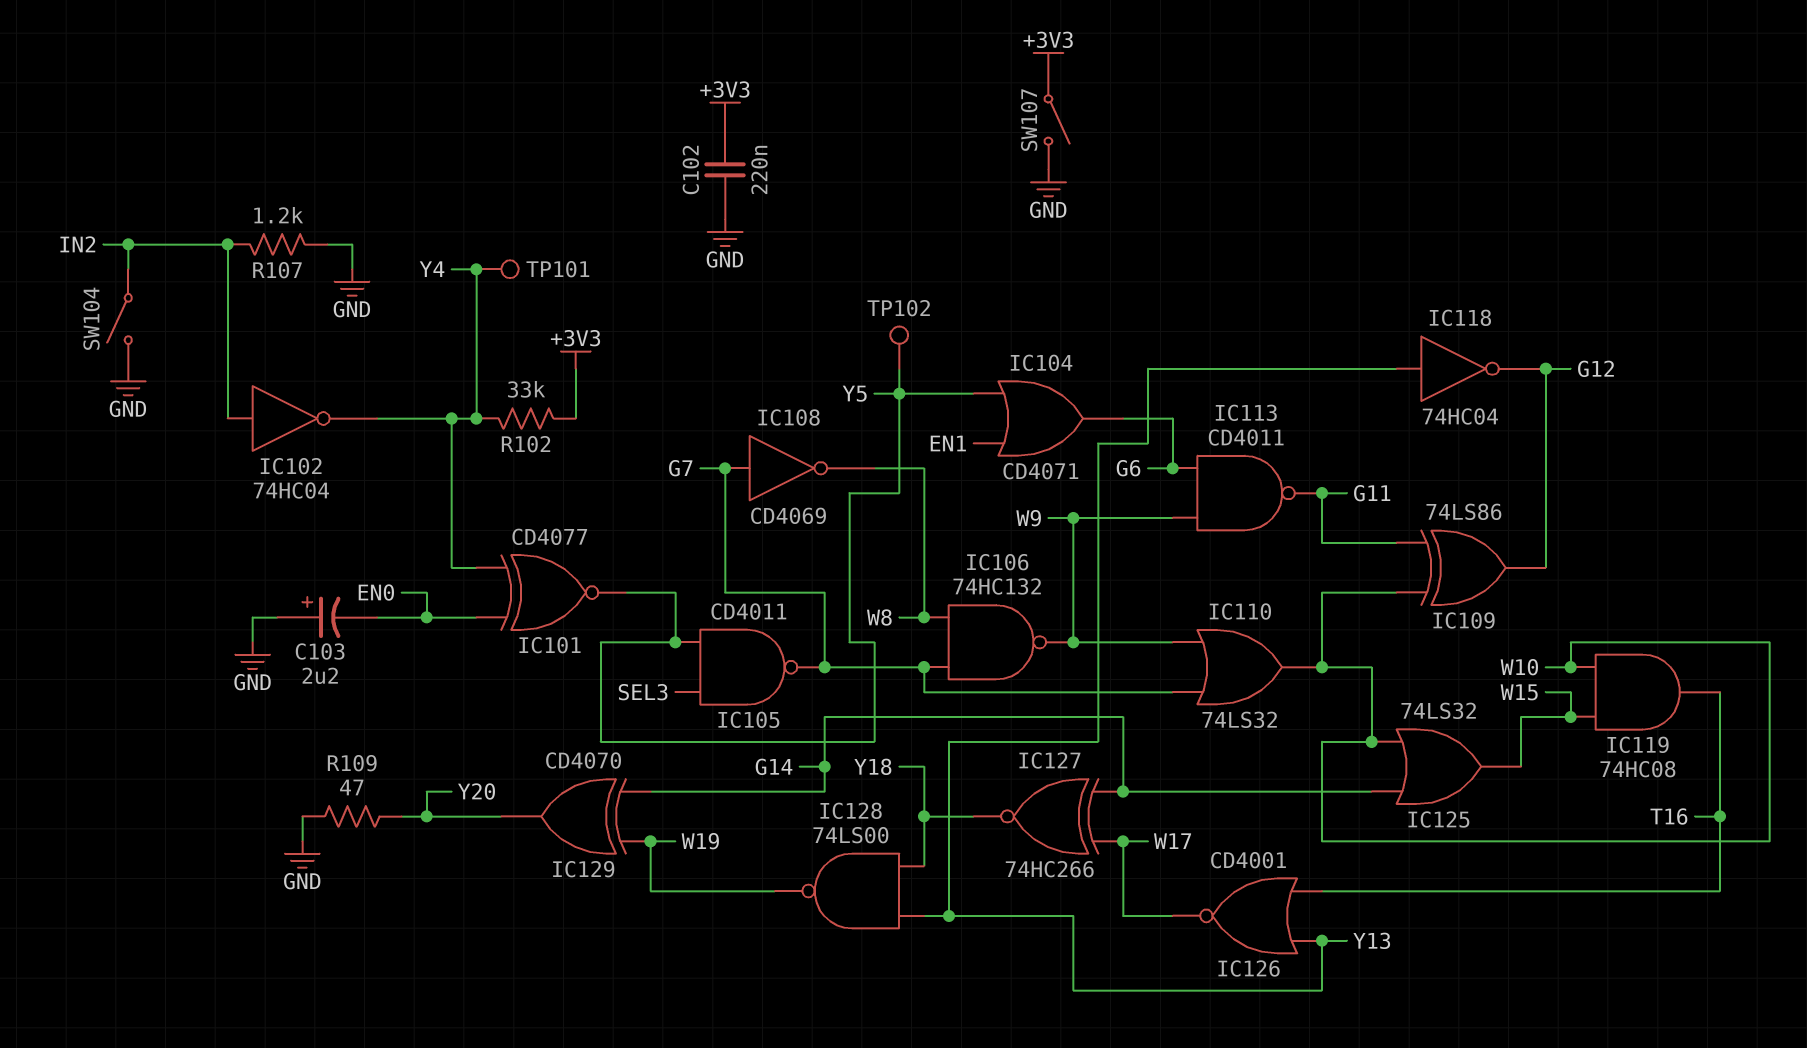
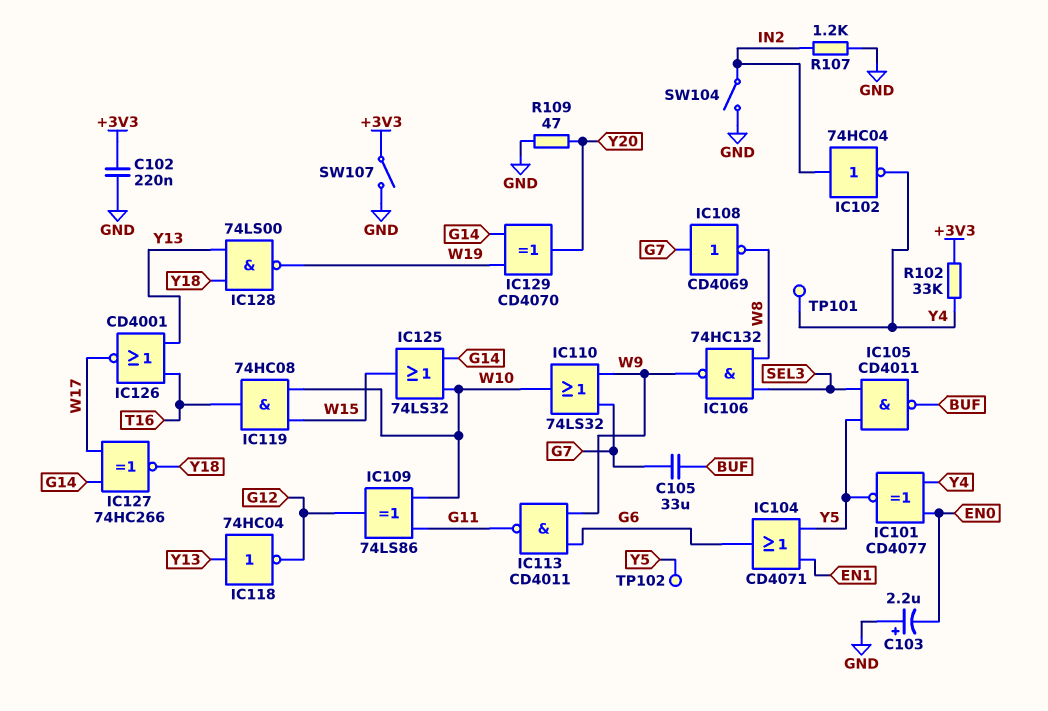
C105: none -> 33uF (BUF, G7)
IC105: NAND CD4011 (in SEL3, in Y5, out G7) -> NAND CD4011 (in SEL3, in Y5, out BUF)
IC106: NAND 74HC132 (in G7, in W8, out W9) -> NAND 74HC132 (in SEL3, in W8, out W9)

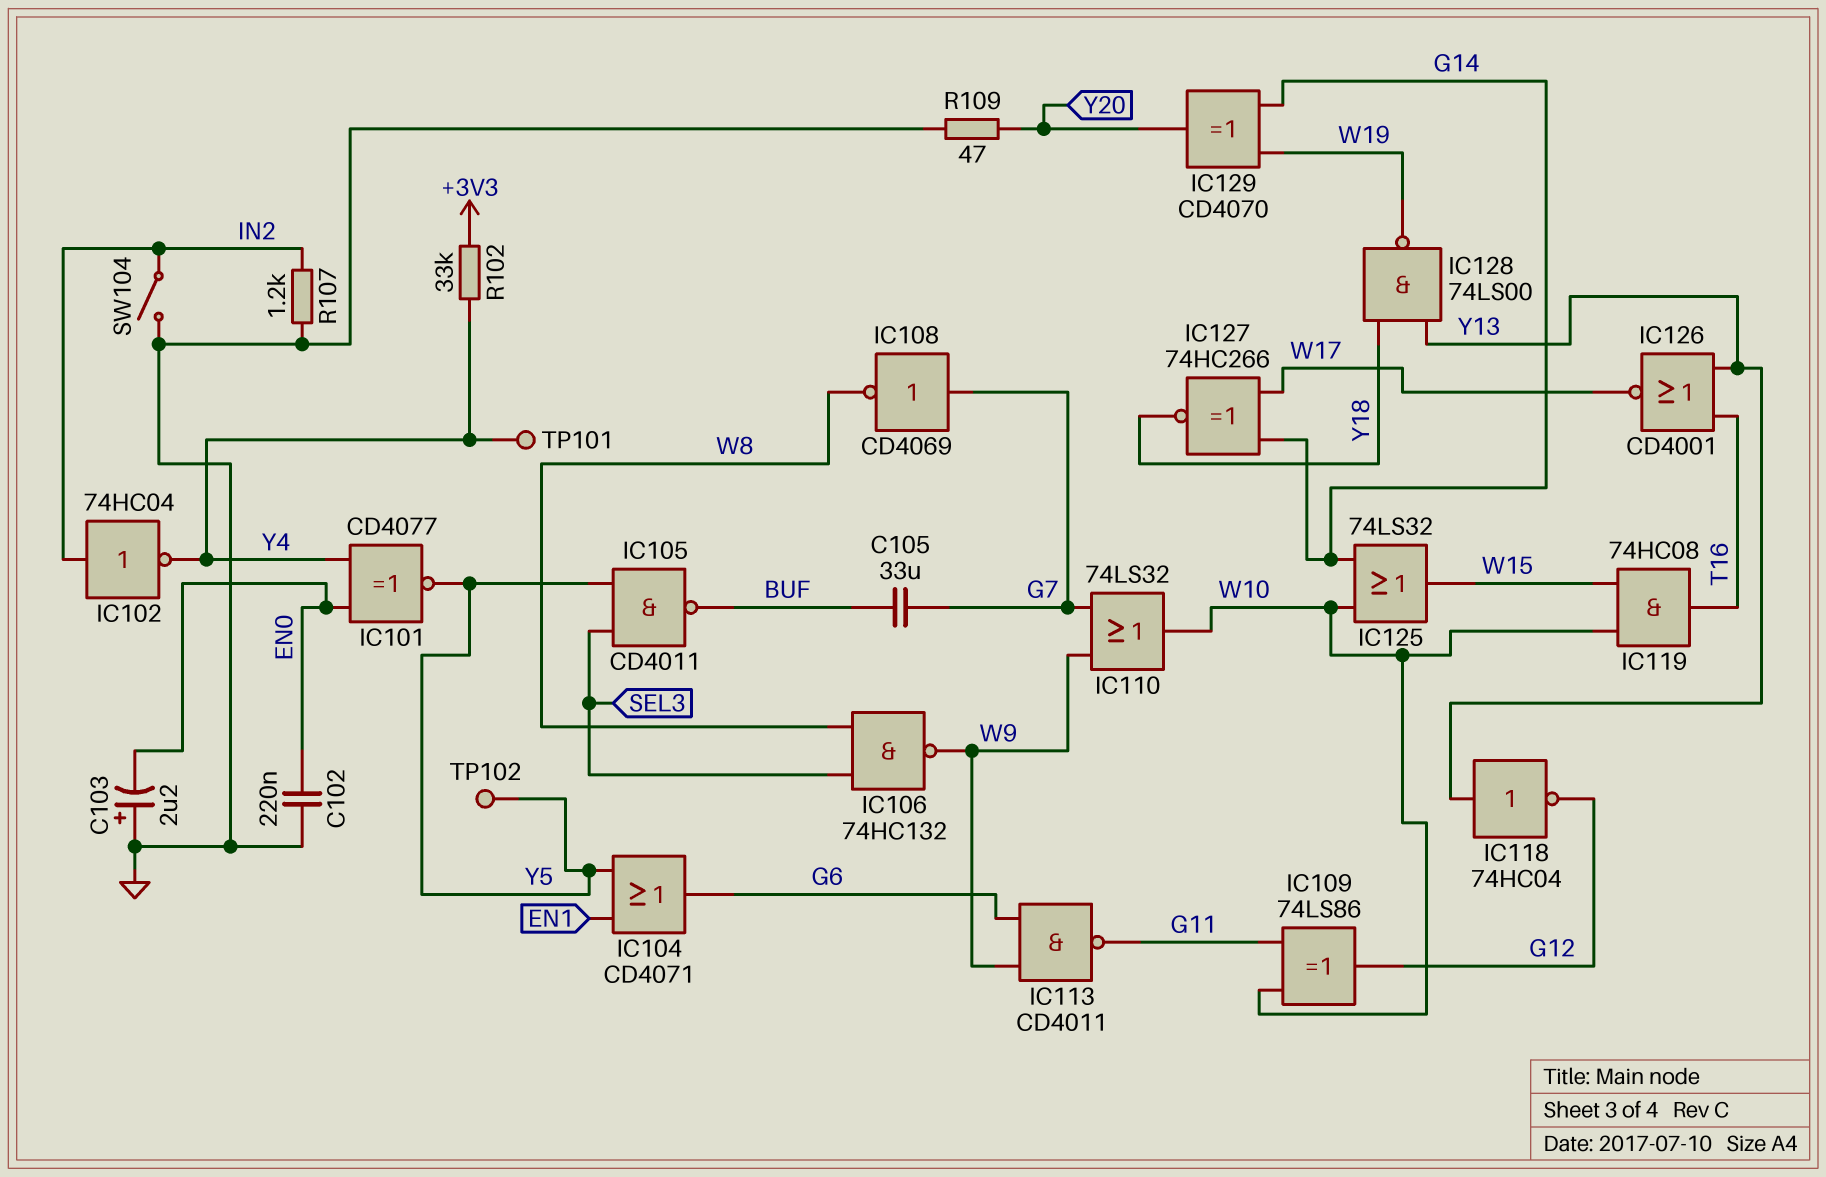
C102: 220nF (+3V3, GND) -> 220nF (EN0, GND)
SW107: switch (+3V3, GND) -> none

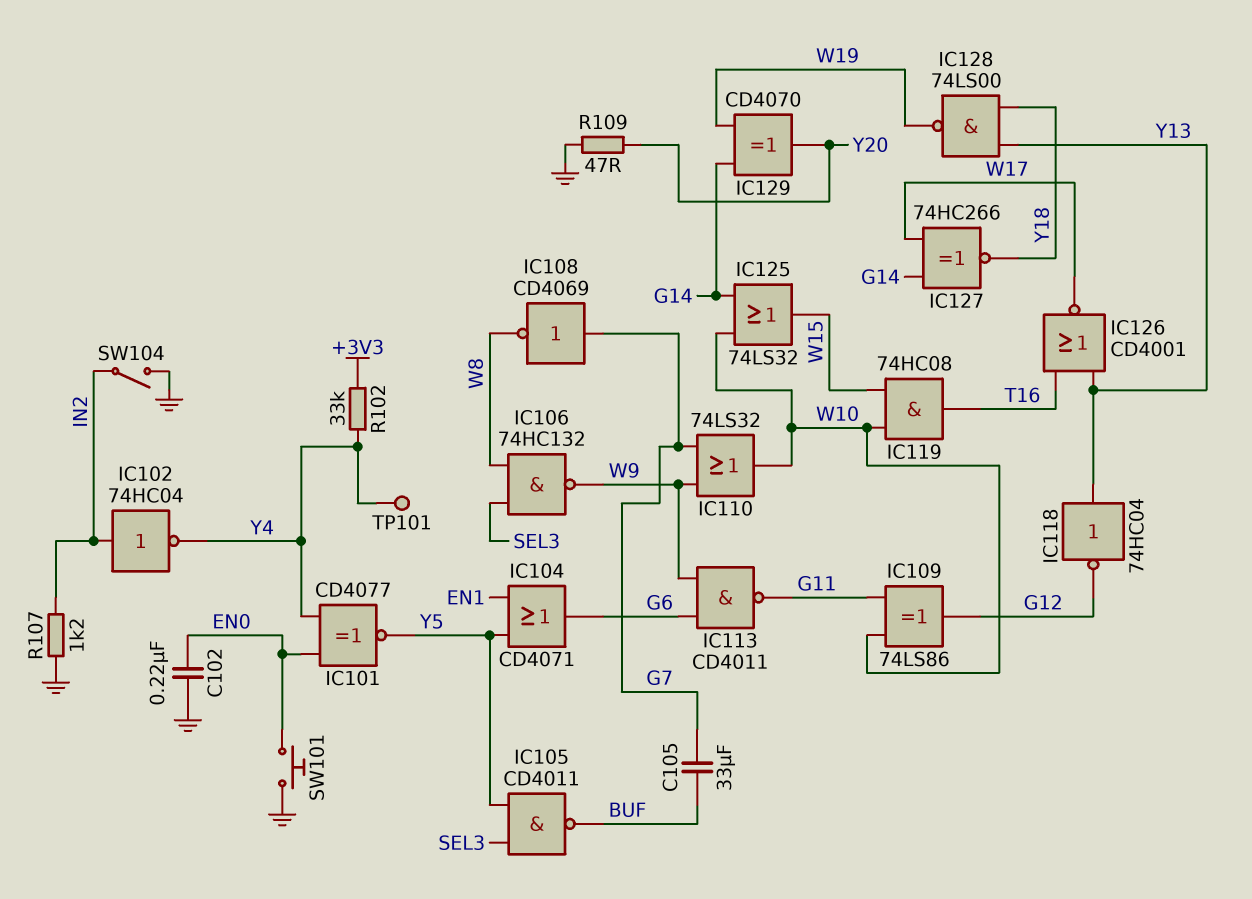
C103: 2.2uF (plus GND, minus EN0) -> none
SW101: none -> button (EN0, GND)
TP102: test point (Y5) -> none

